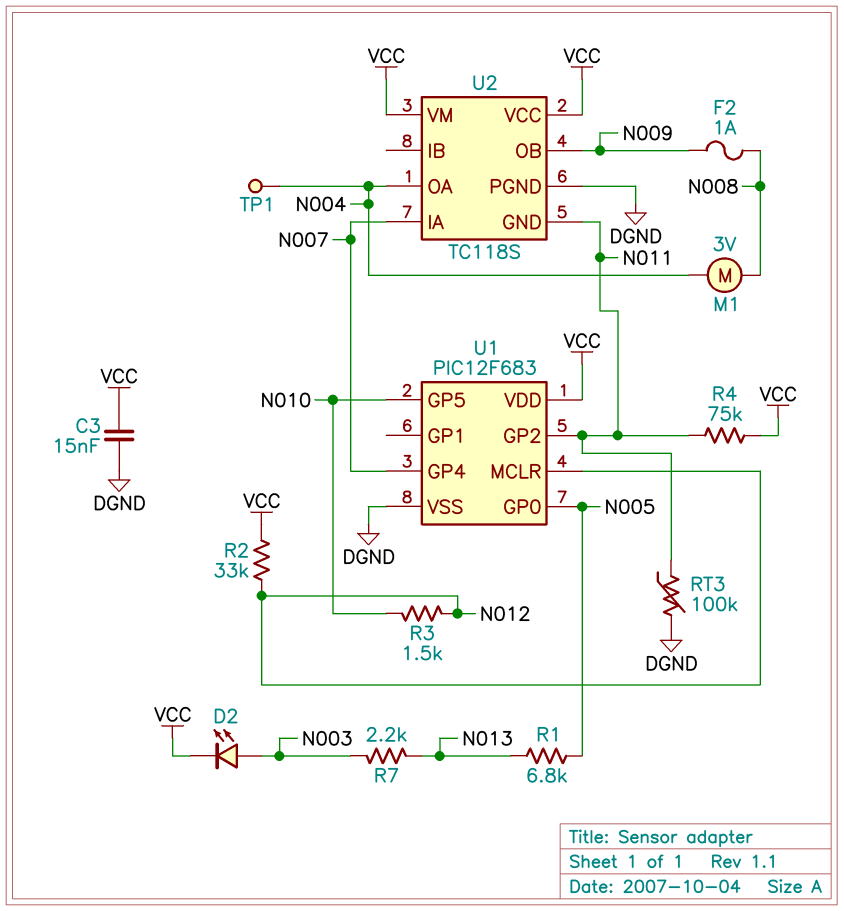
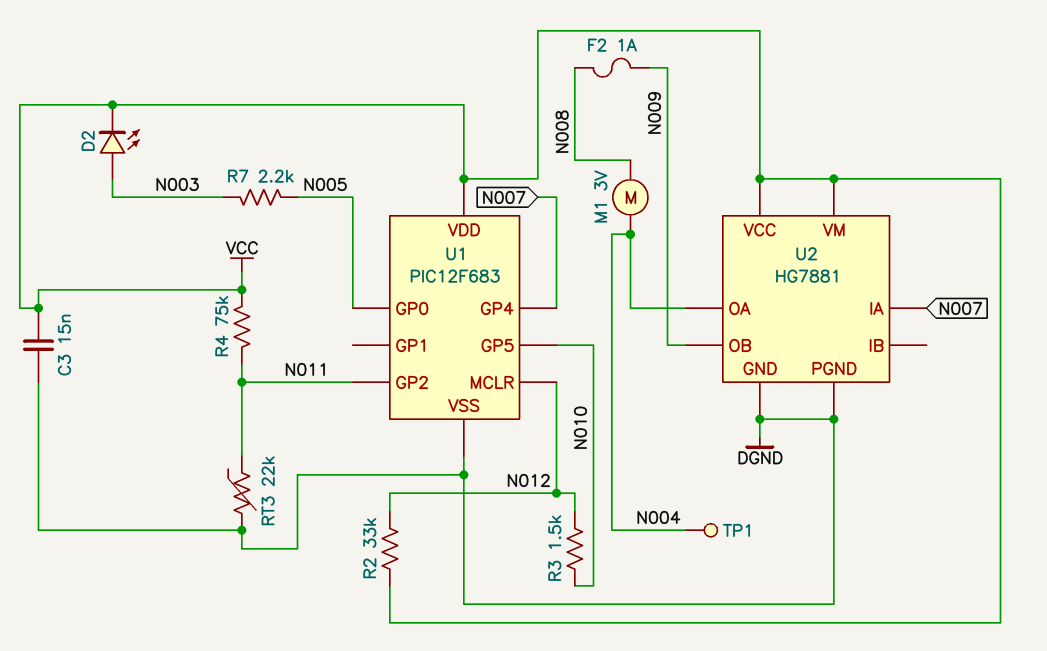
R1: 6.8k (N005, N013) -> none
R7: 2.2k (N003, N013) -> 2.2k (N003, N005)
RT3: 100k (DGND, N011) -> 22k (DGND, N011)
U2: TC118S -> HG7881
U2 pin GND: N011 -> DGND

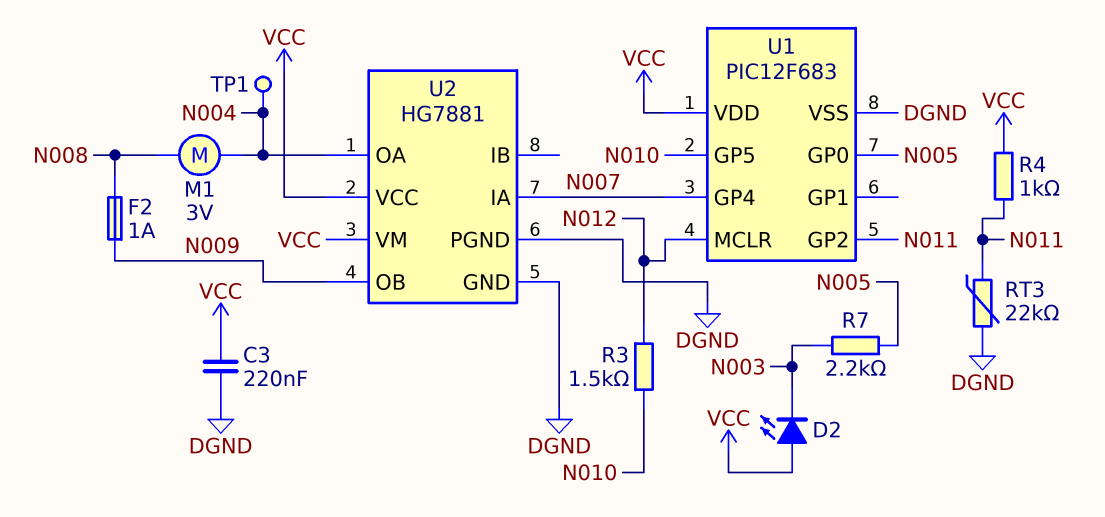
C3: 15nF (DGND, VCC) -> 220nF (DGND, VCC)
D2: LED (A N003, K VCC) -> LED (A VCC, K N003)
R2: 33k (N012, VCC) -> none
R4: 75k (N011, VCC) -> 1k (N011, VCC)

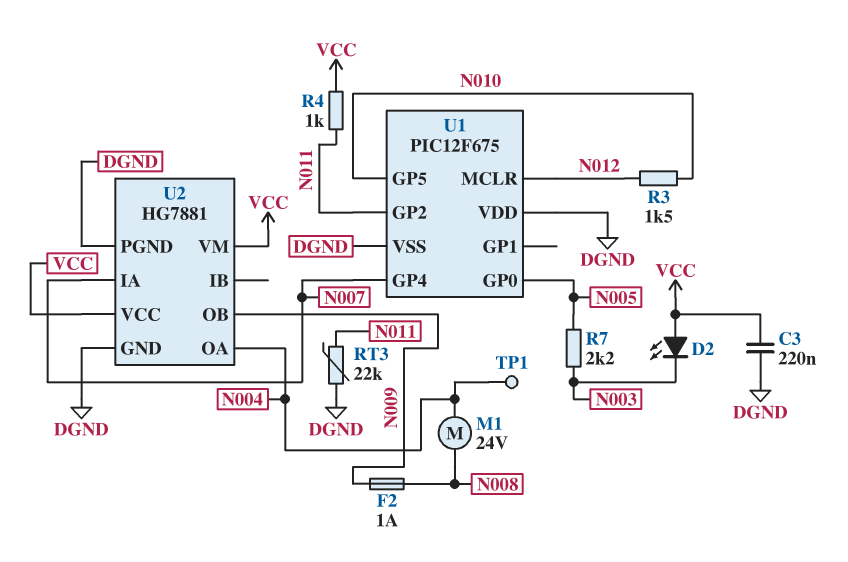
M1: motor 3V (N004, N008) -> motor 24V (N004, N008)
U1: PIC12F683 -> PIC12F675
U1 pin VDD: VCC -> DGND

